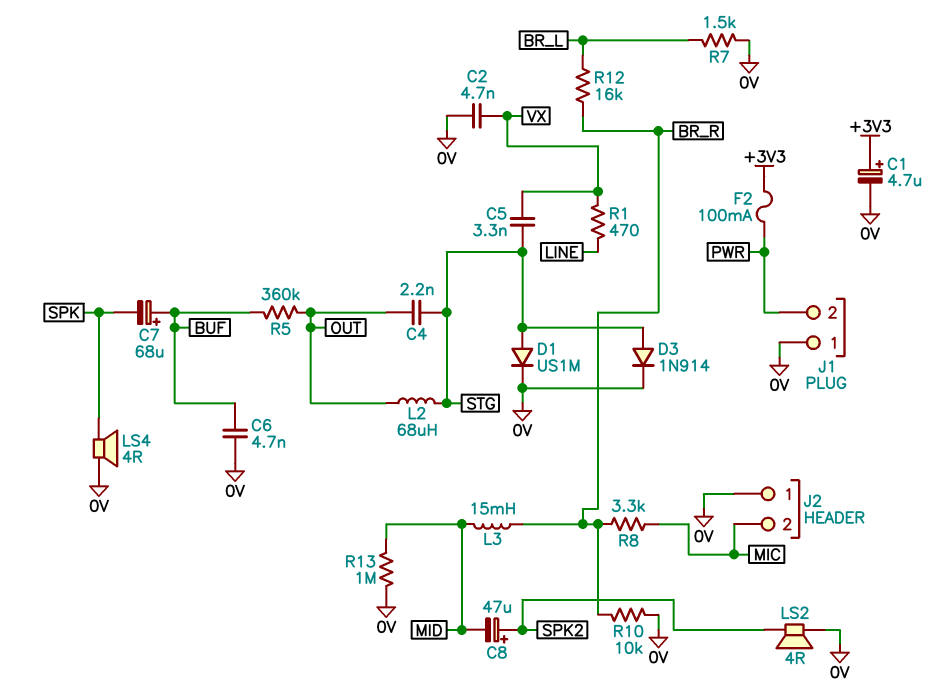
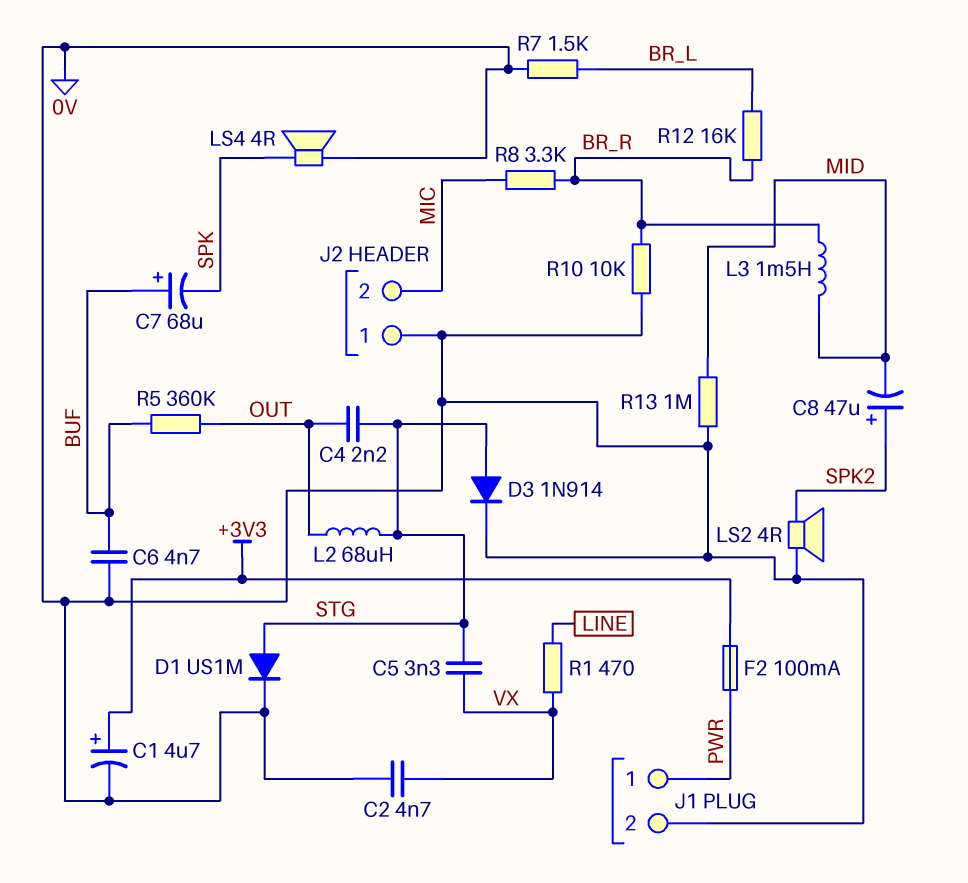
J1 pin 1: 0V -> PWR
J1 pin 2: PWR -> 0V
L3: 15mH (BR_R, MID) -> 1.5mH (BR_R, MID)

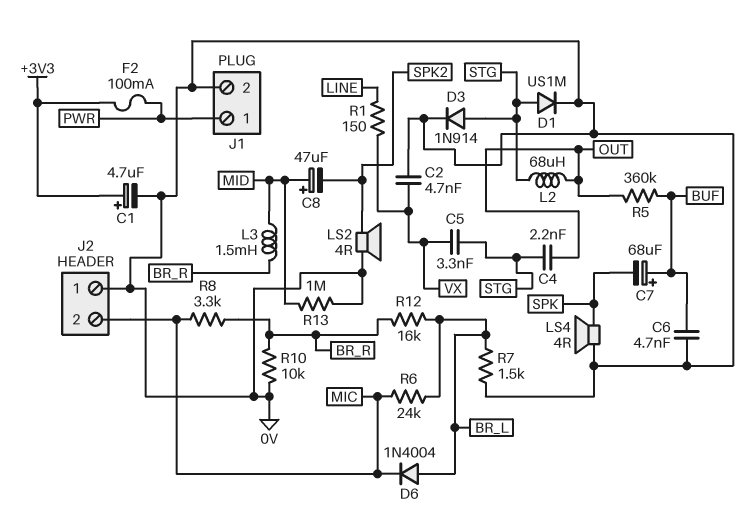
C8: 47uF (plus SPK2, minus MID) -> 47uF (plus MID, minus SPK2)
D6: none -> diode 1N4004 (A BR_L, K MIC)
R1: 470 (LINE, VX) -> 150 (LINE, VX)
R6: none -> 24k (BR_L, MIC)

